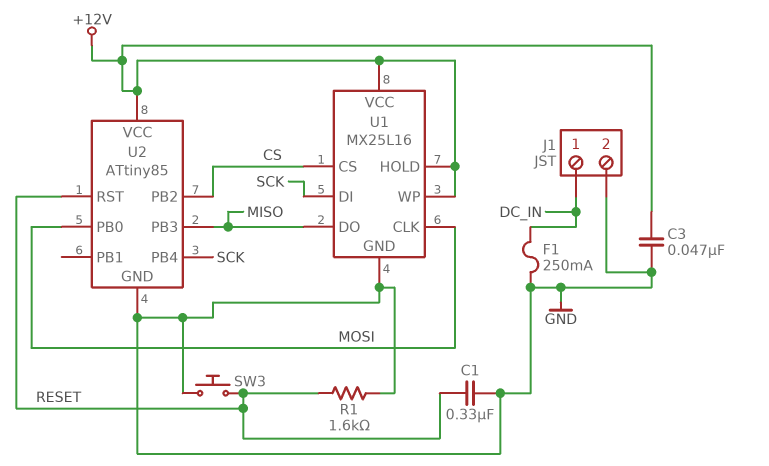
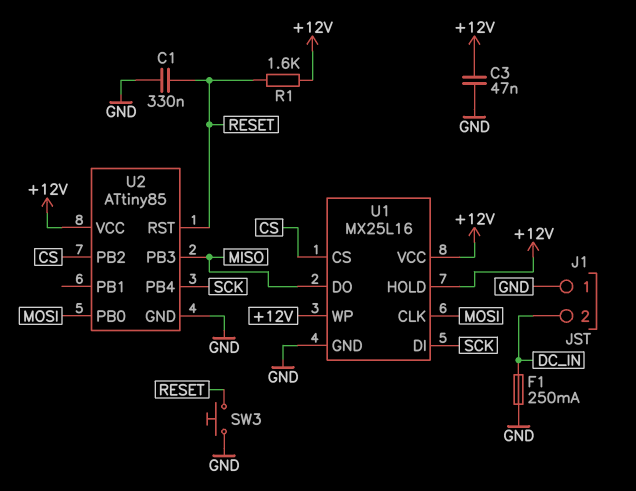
J1 pin 1: DC_IN -> GND
J1 pin 2: GND -> DC_IN
R1: 1.6k (GND, RESET) -> 1.6k (+12V, RESET)

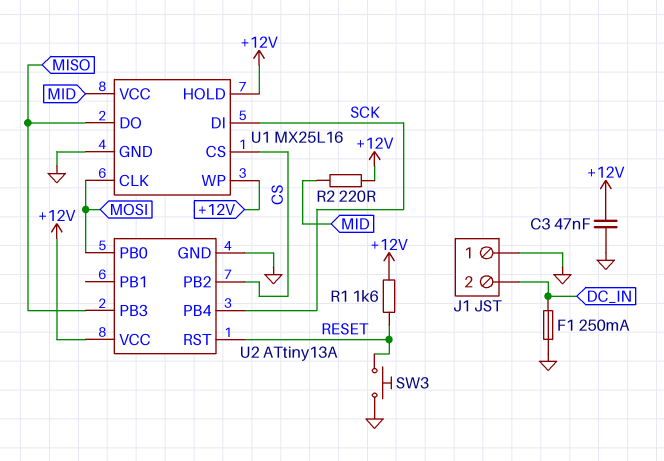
C1: 330nF (GND, RESET) -> none
R2: none -> 220 (+12V, MID)
U1 pin VCC: +12V -> MID
U2: ATtiny85 -> ATtiny13A

